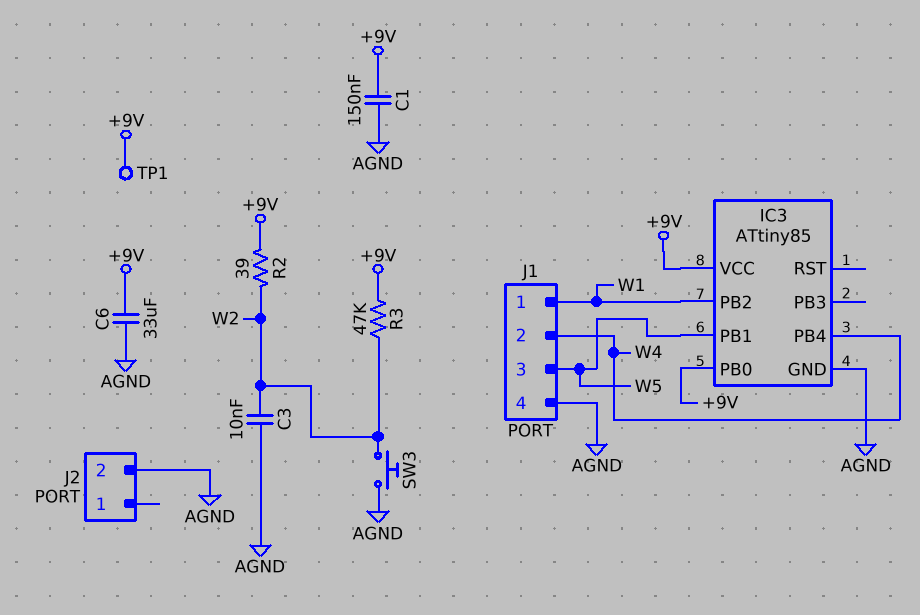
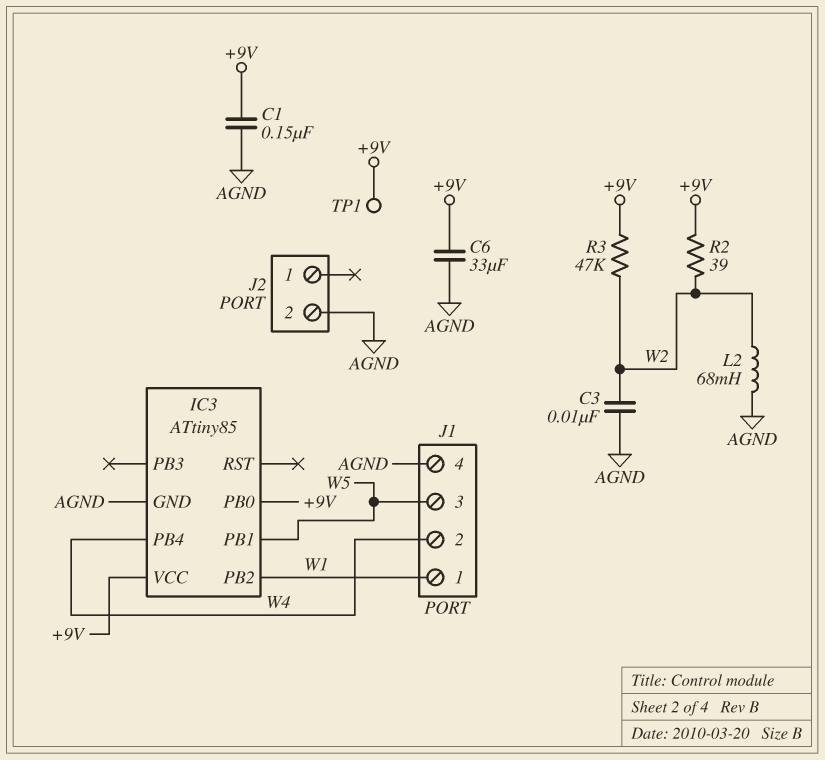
L2: none -> 68mH (AGND, W2)
SW3: button (AGND, W2) -> none

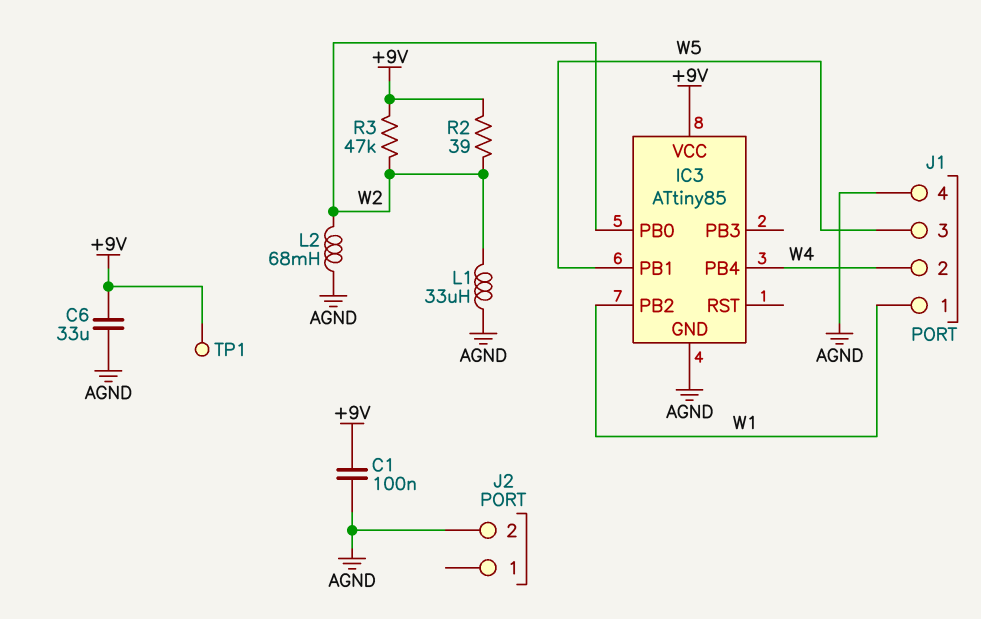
C1: 150nF (+9V, AGND) -> 100nF (+9V, AGND)
C3: 10nF (AGND, W2) -> none
IC3 pin PB0: +9V -> W2
L1: none -> 33uH (AGND, W2)

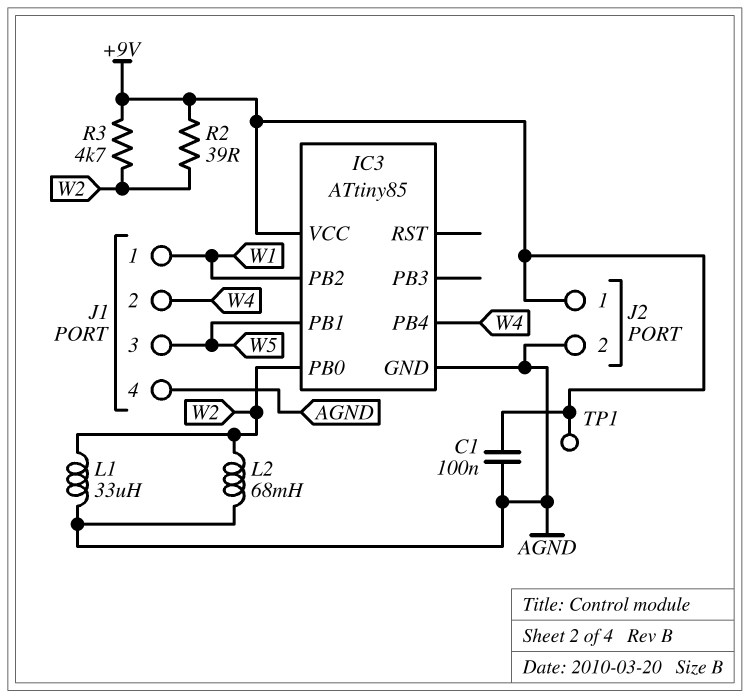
C6: 33uF (+9V, AGND) -> none
J2 pin 1: none -> +9V
R3: 47k (+9V, W2) -> 4.7k (+9V, W2)

